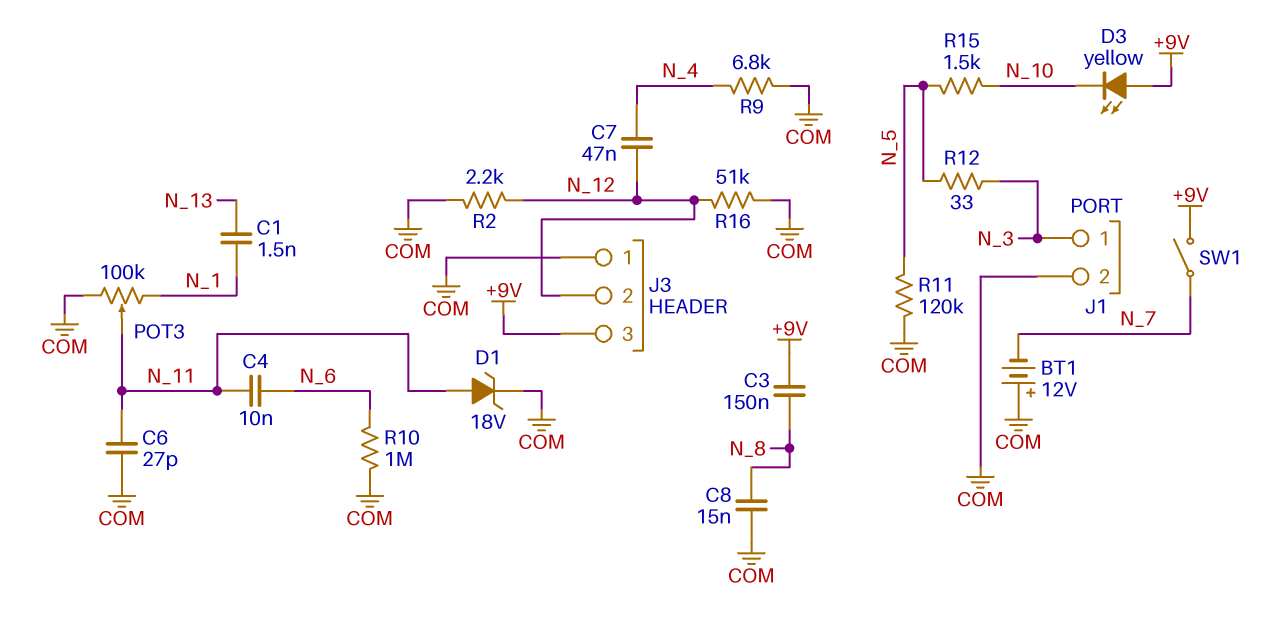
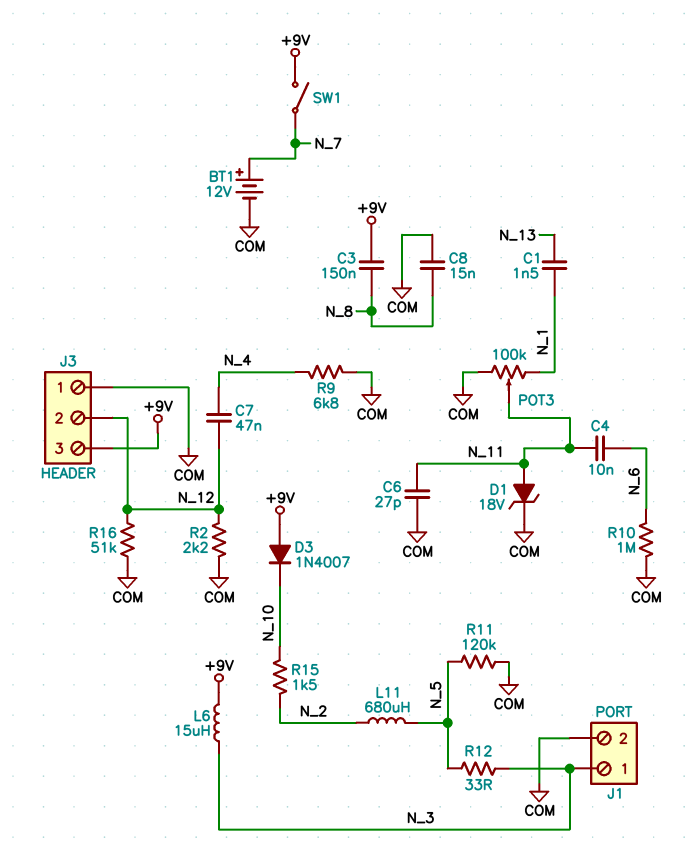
BT1: 12V (plus COM, minus N_7) -> 12V (plus N_7, minus COM)
D3: LED yellow (A +9V, K N_10) -> diode 1N4007 (A +9V, K N_10)
L6: none -> 15uH (+9V, N_3)
L11: none -> 680uH (N_2, N_5)
R15: 1.5k (N_5, N_10) -> 1.5k (N_2, N_10)

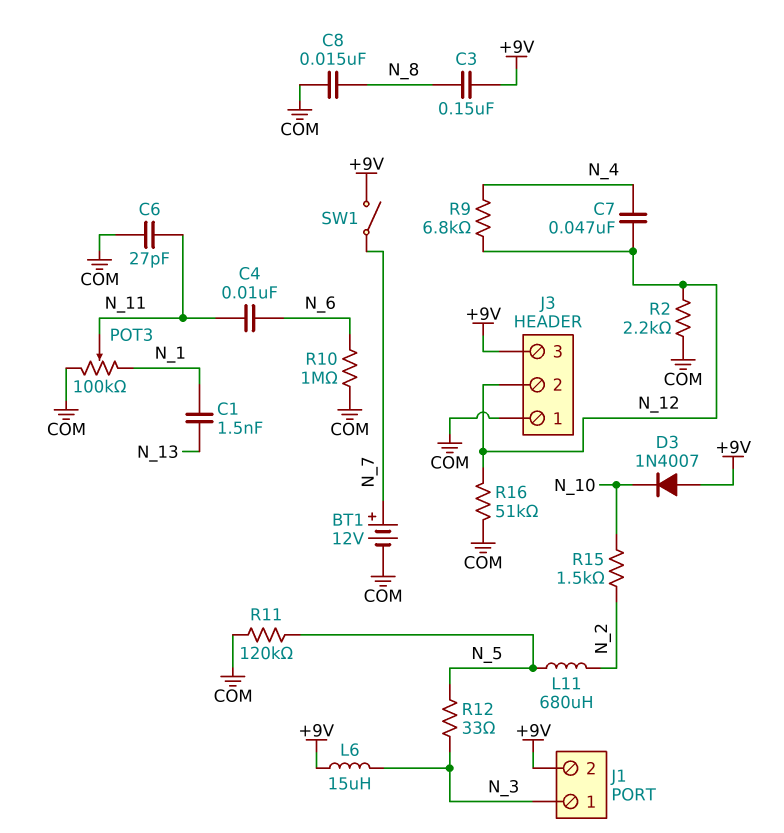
D1: zener 18V (A N_11, K COM) -> none
J1 pin 2: COM -> +9V
R9: 6.8k (COM, N_4) -> 6.8k (N_4, N_12)

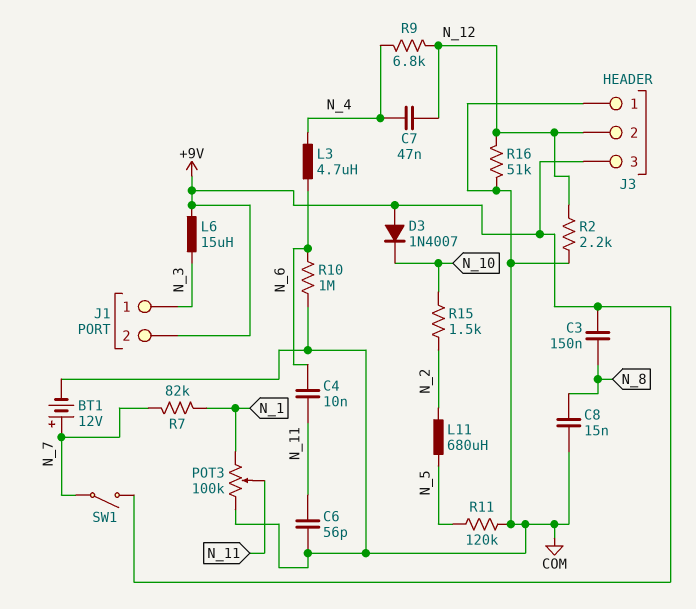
C1: 1.5nF (N_1, N_13) -> none
C6: 27pF (COM, N_11) -> 56pF (COM, N_11)
L3: none -> 4.7uH (N_4, N_6)
R7: none -> 82k (N_1, N_7)
R12: 33 (N_3, N_5) -> none

